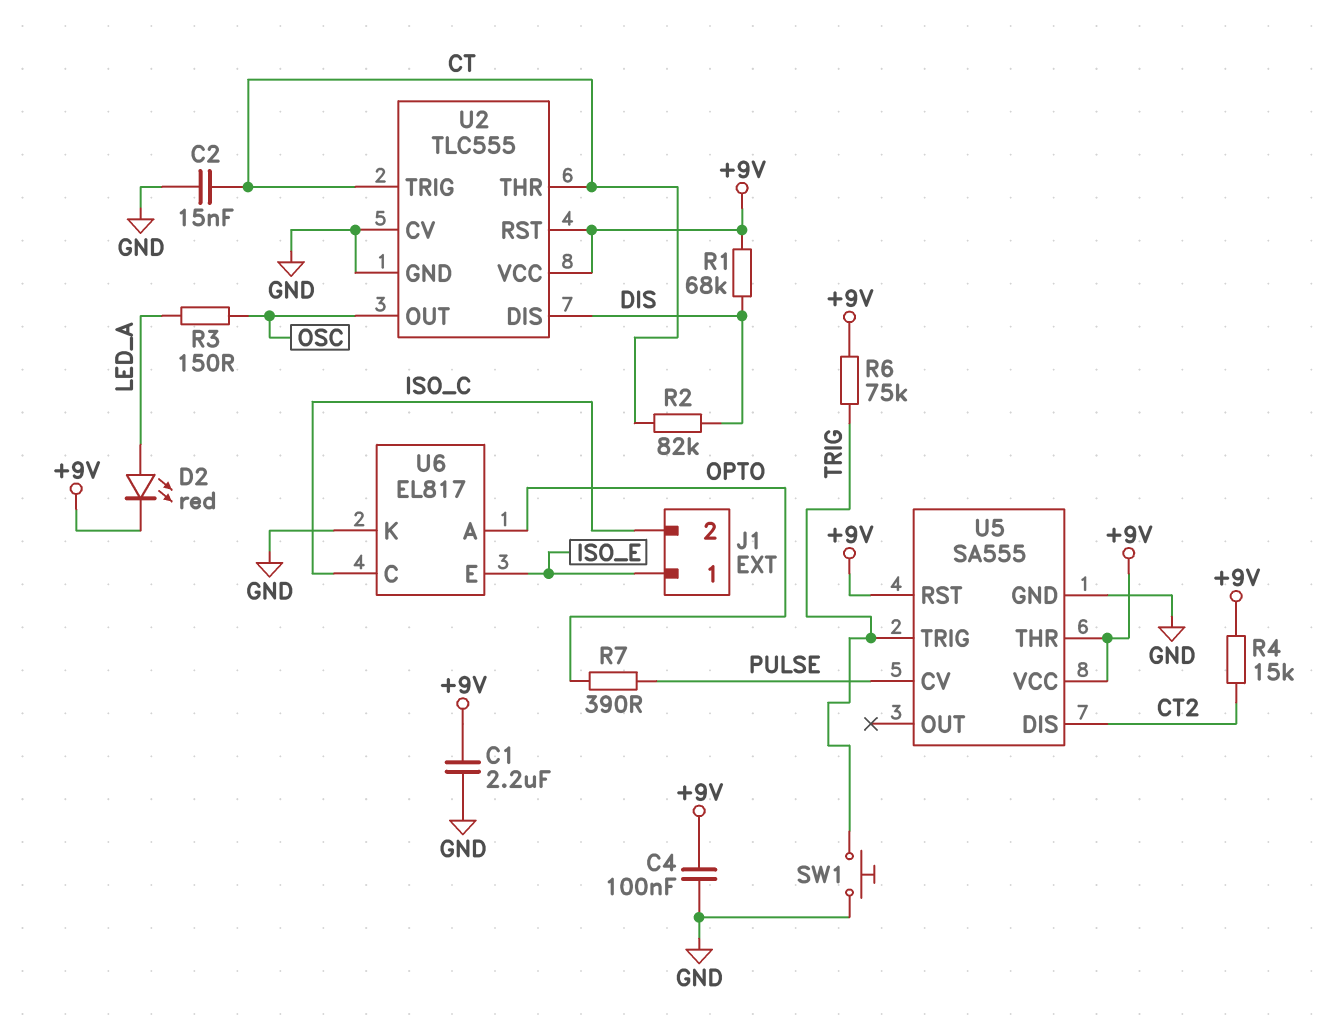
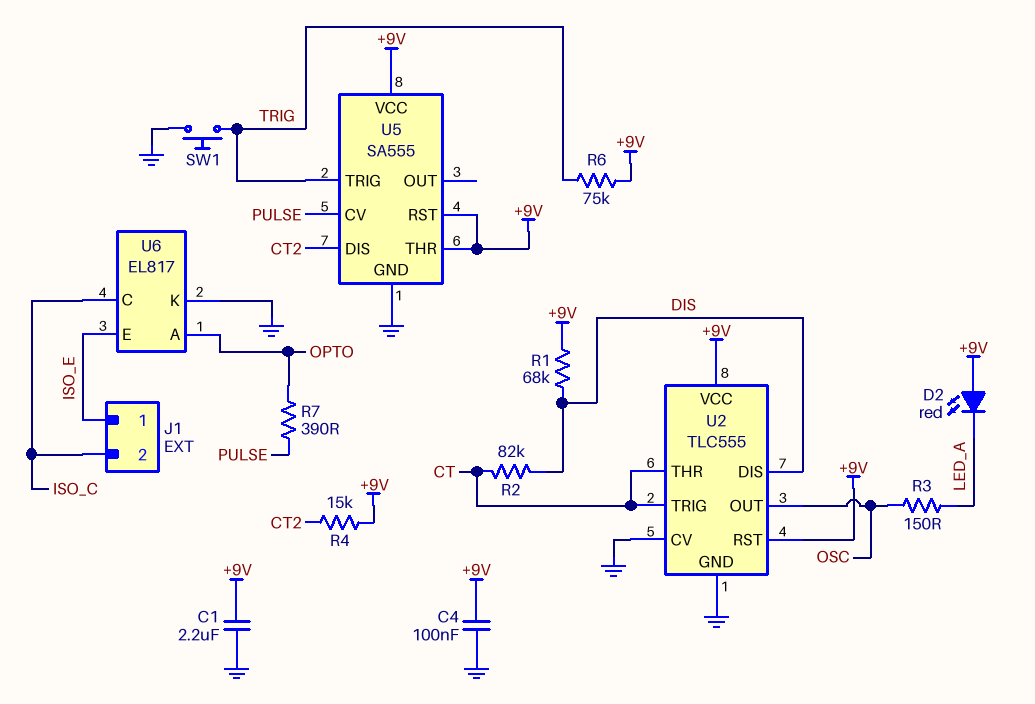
C2: 15nF (CT, GND) -> none
D2: LED red (A LED_A, K +9V) -> LED red (A +9V, K LED_A)

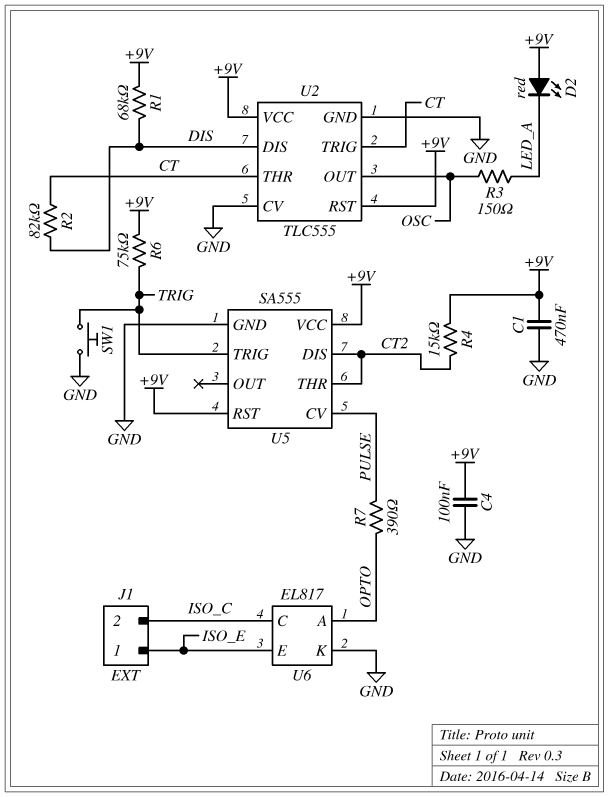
C1: 2.2uF (+9V, GND) -> 470nF (+9V, GND)
U5 pin THR: +9V -> CT2

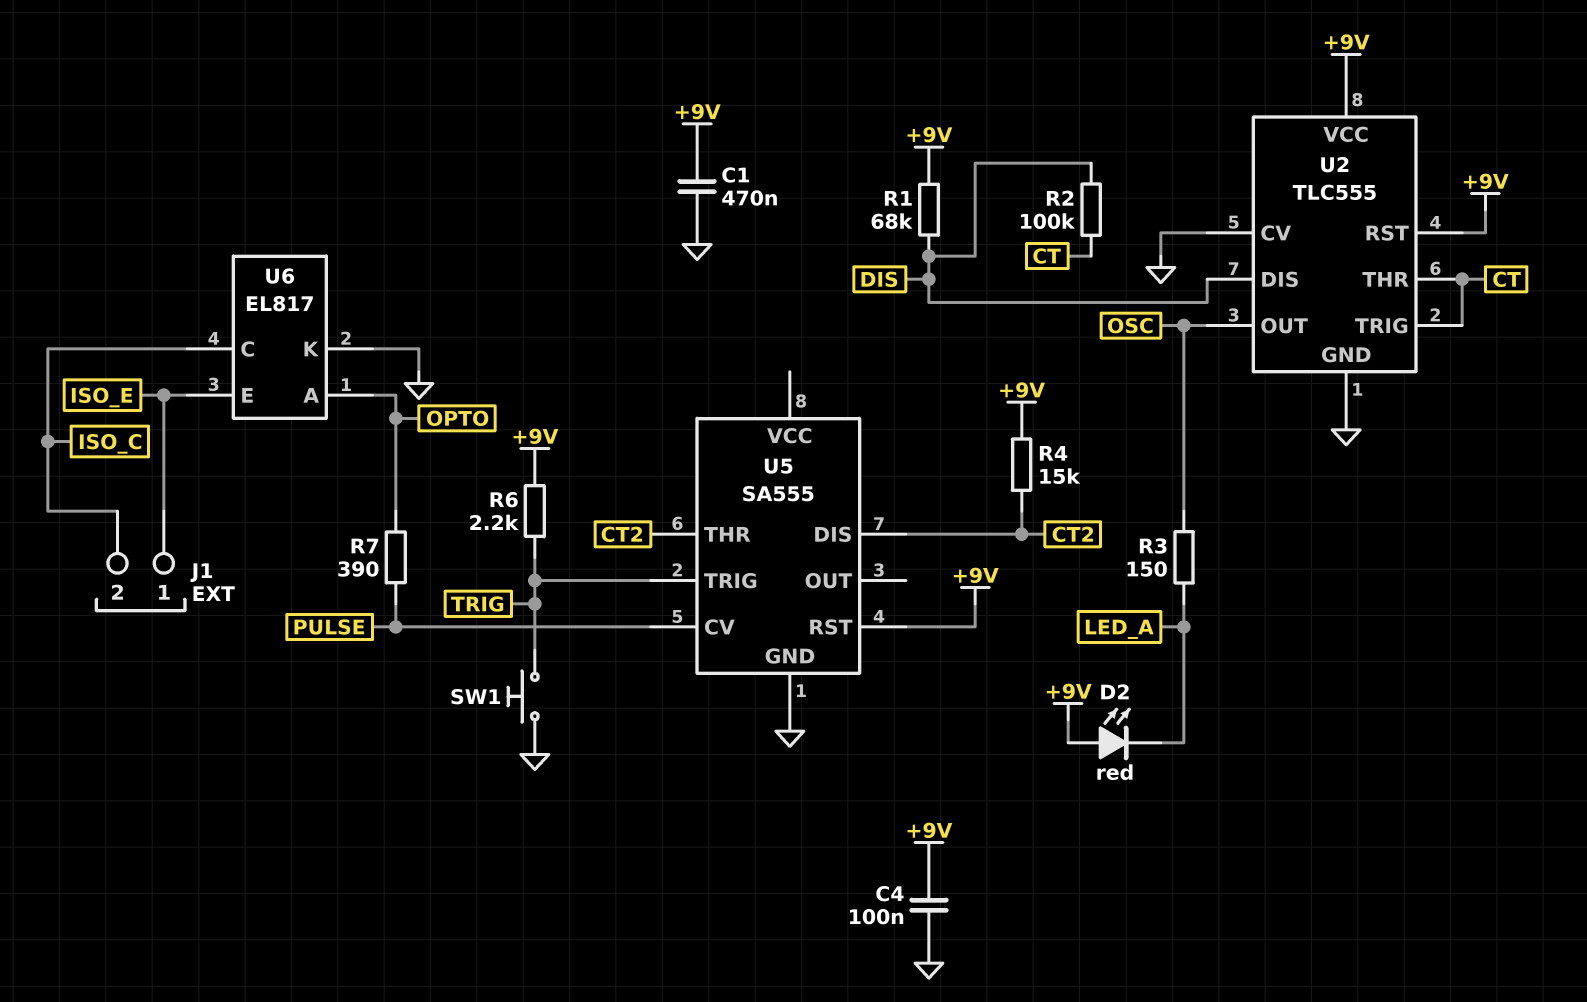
R2: 82k (CT, DIS) -> 100k (CT, DIS)
R6: 75k (+9V, TRIG) -> 2.2k (+9V, TRIG)
U5 pin VCC: +9V -> none

